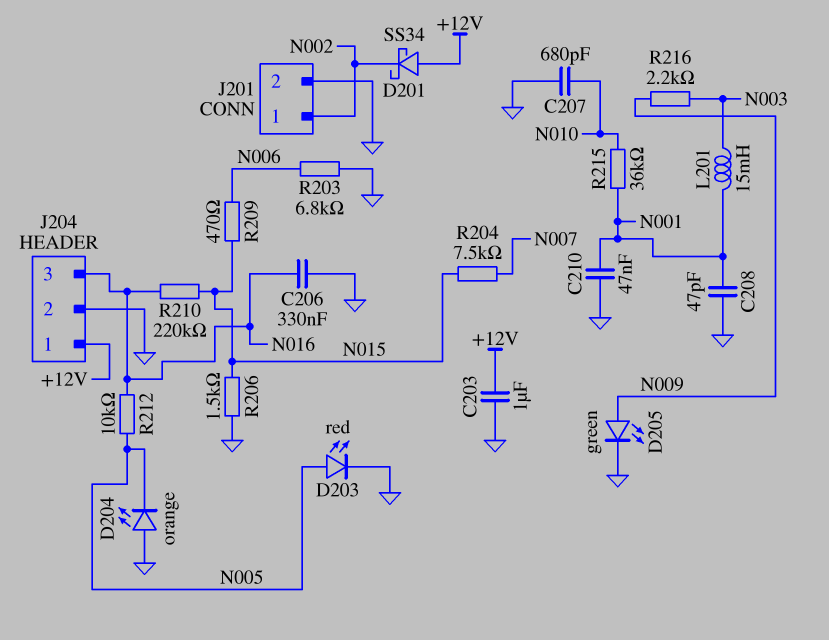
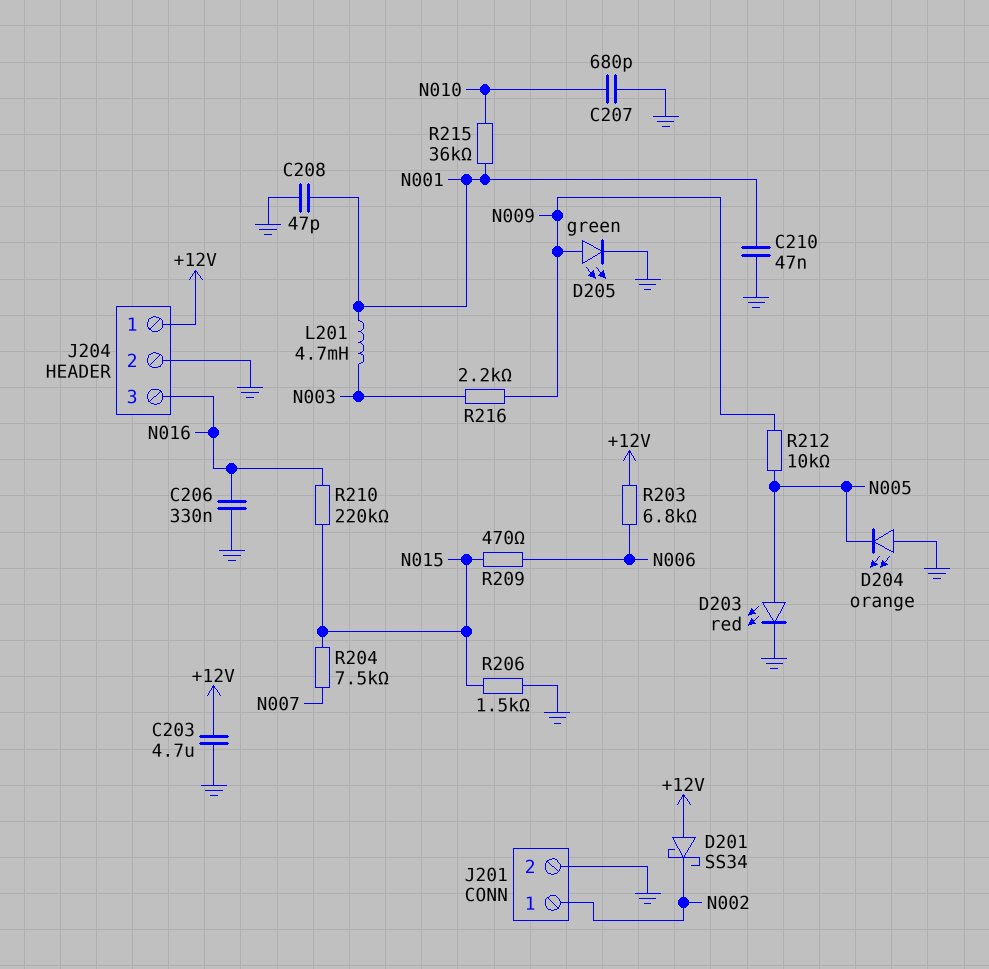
C203: 1uF (+12V, GND) -> 4.7uF (+12V, GND)
L201: 15mH (N001, N003) -> 4.7mH (N001, N003)
R203: 6.8k (GND, N006) -> 6.8k (+12V, N006)
R212: 10k (N005, N016) -> 10k (N005, N009)

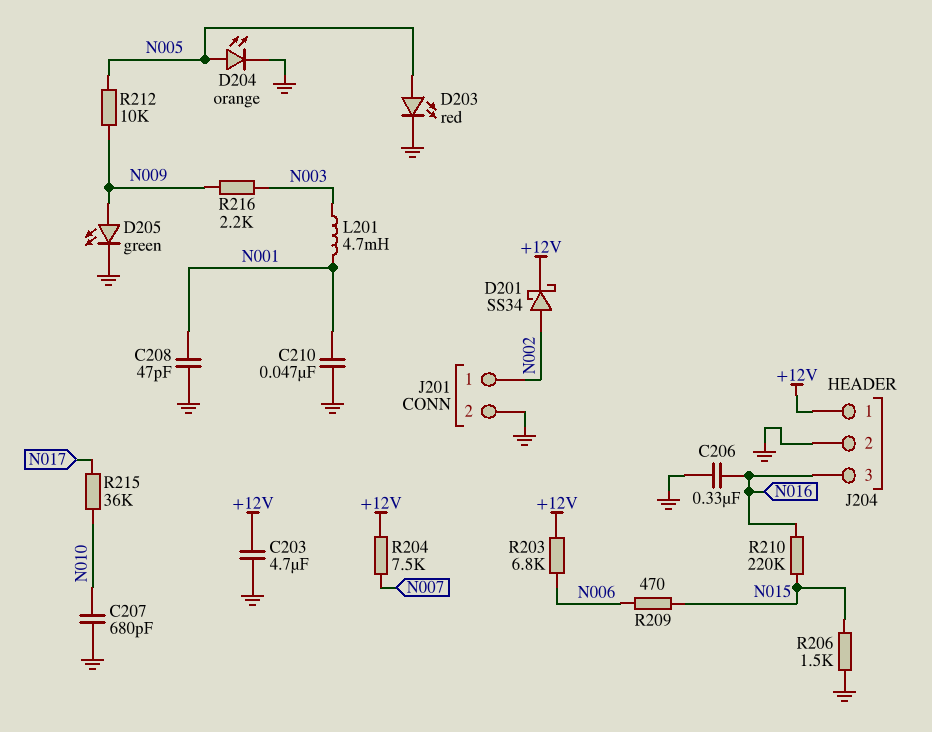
D201: schottky SS34 (A +12V, K N002) -> schottky SS34 (A N002, K +12V)
D204: LED orange (A GND, K N005) -> LED orange (A N005, K GND)
R204: 7.5k (N007, N015) -> 7.5k (+12V, N007)
R215: 36k (N001, N010) -> 36k (N010, N017)

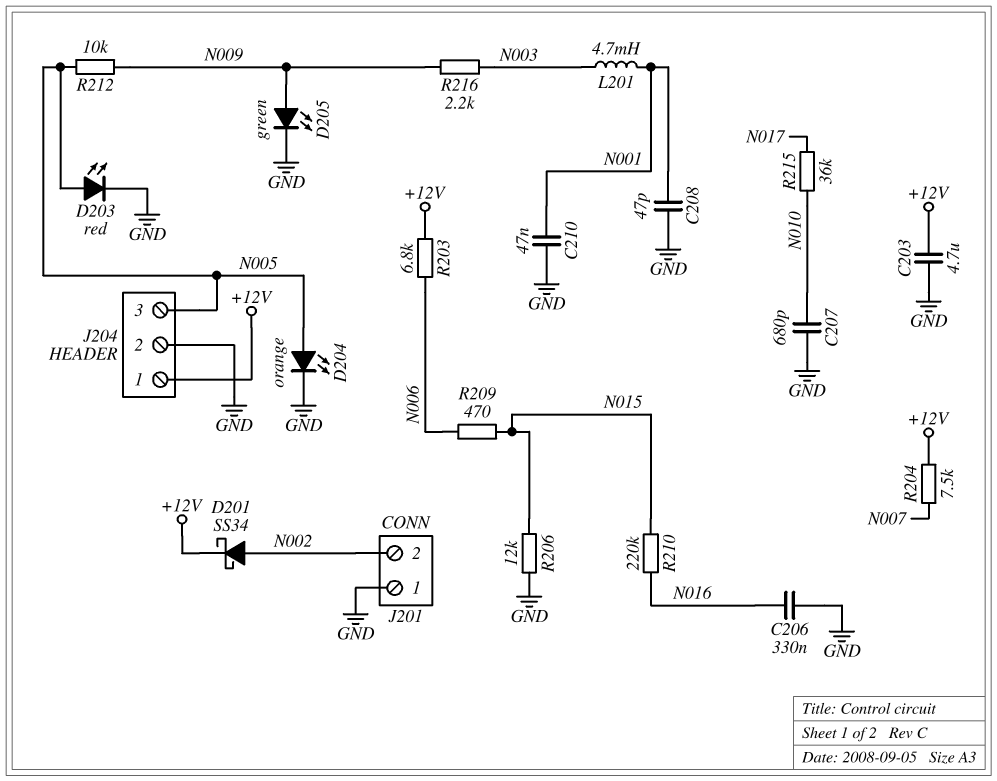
J201 pin 1: N002 -> GND
J201 pin 2: GND -> N002
J204 pin 3: N016 -> N005
R206: 1.5k (GND, N015) -> 12k (GND, N015)

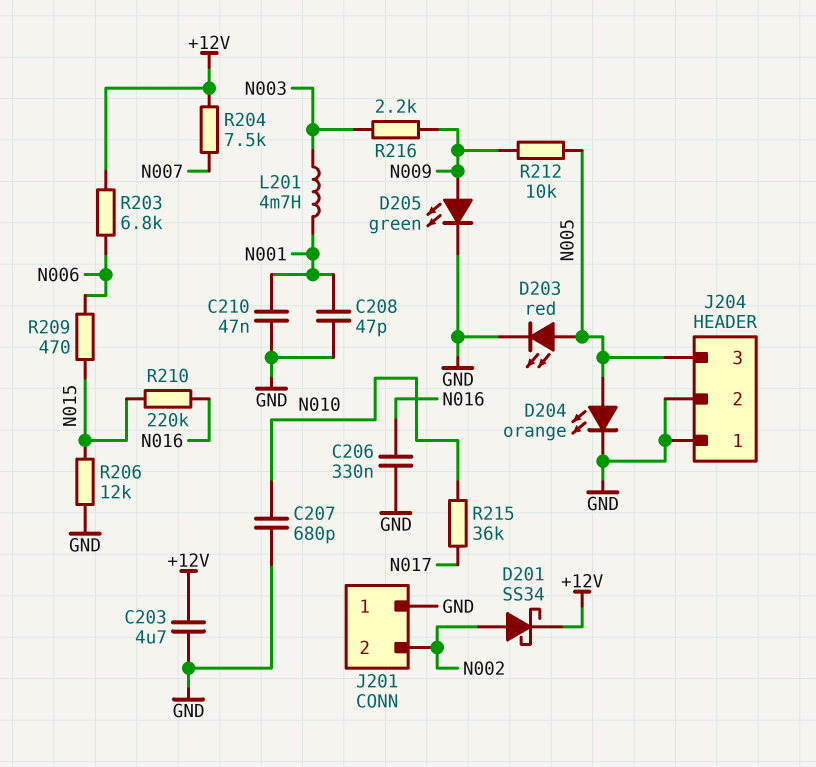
J204 pin 1: +12V -> GND

